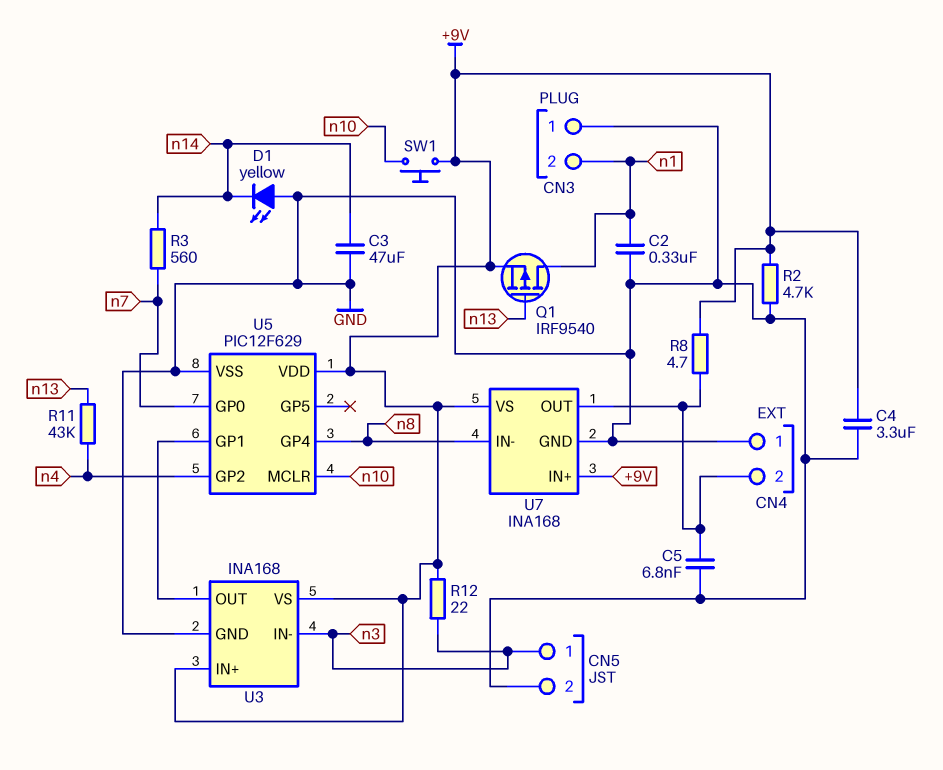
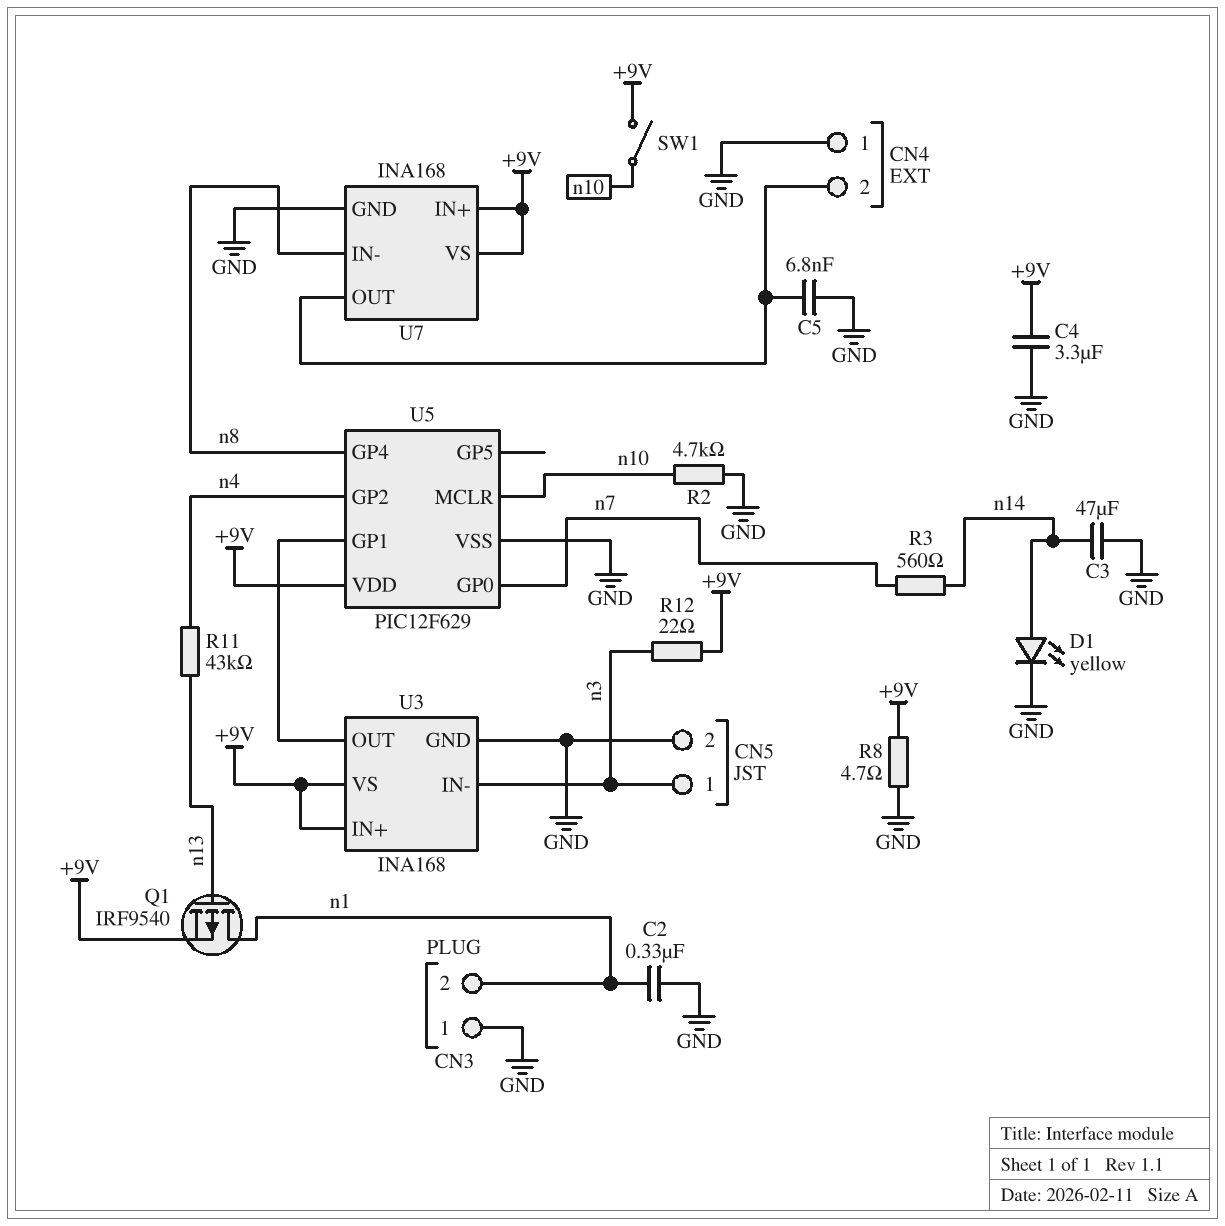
D1: LED yellow (A GND, K n14) -> LED yellow (A n14, K GND)
R2: 4.7k (+9V, GND) -> 4.7k (GND, n10)
R8: 4.7 (+9V, CN4/2) -> 4.7 (+9V, GND)
SW1: button (+9V, n10) -> switch (+9V, n10)

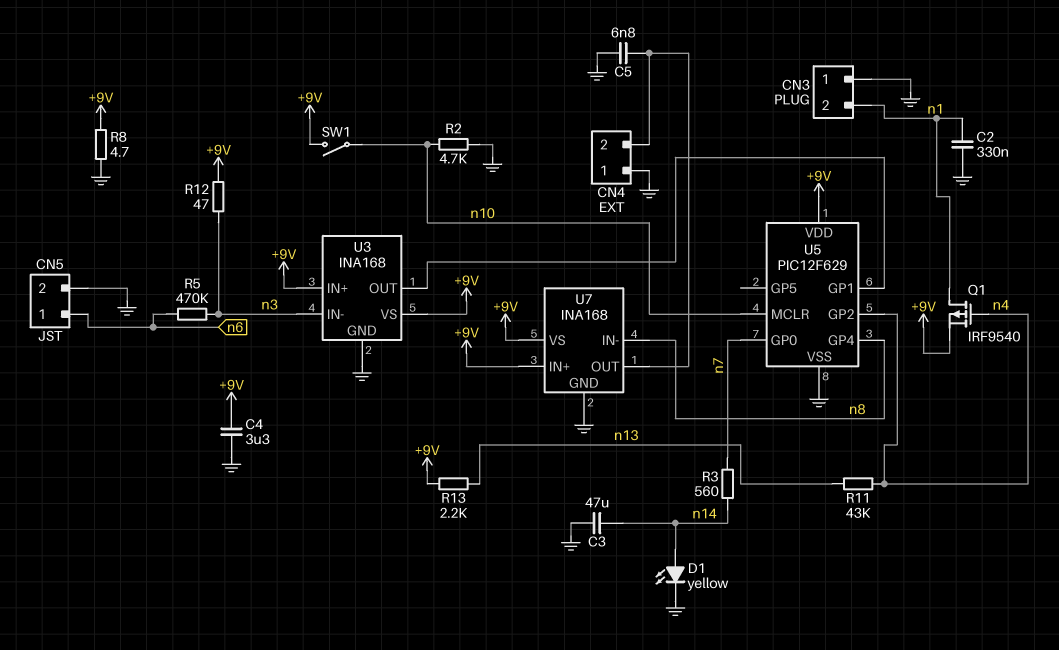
CN5 pin 1: n3 -> n6
Q1: PMOS IRF9540 (G n13, D n1, S +9V) -> PMOS IRF9540 (G n4, D n1, S +9V)
R5: none -> 470k (n3, n6)
R12: 22 (+9V, n3) -> 47 (+9V, n3)
R13: none -> 2.2k (+9V, n13)

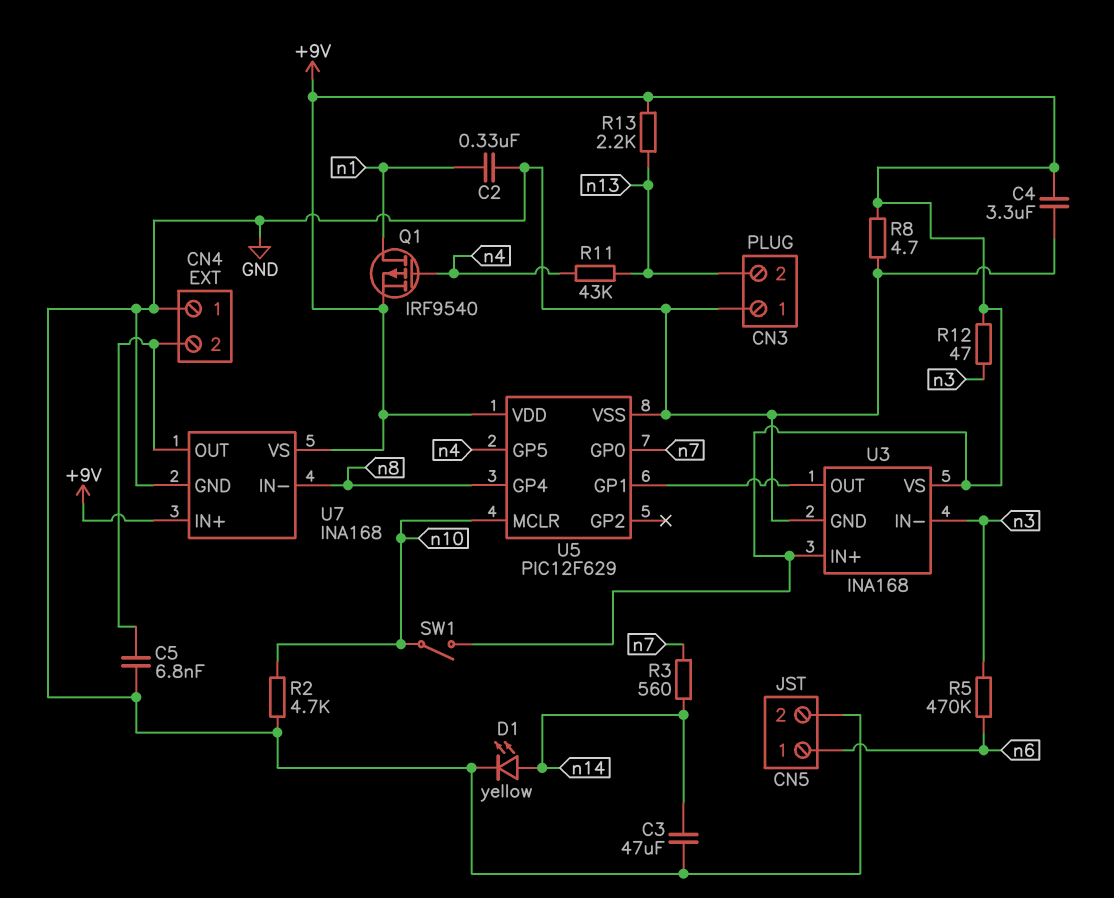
CN3 pin 2: n1 -> n13
U5 pin GP2: n4 -> none
U5 pin GP5: none -> n4

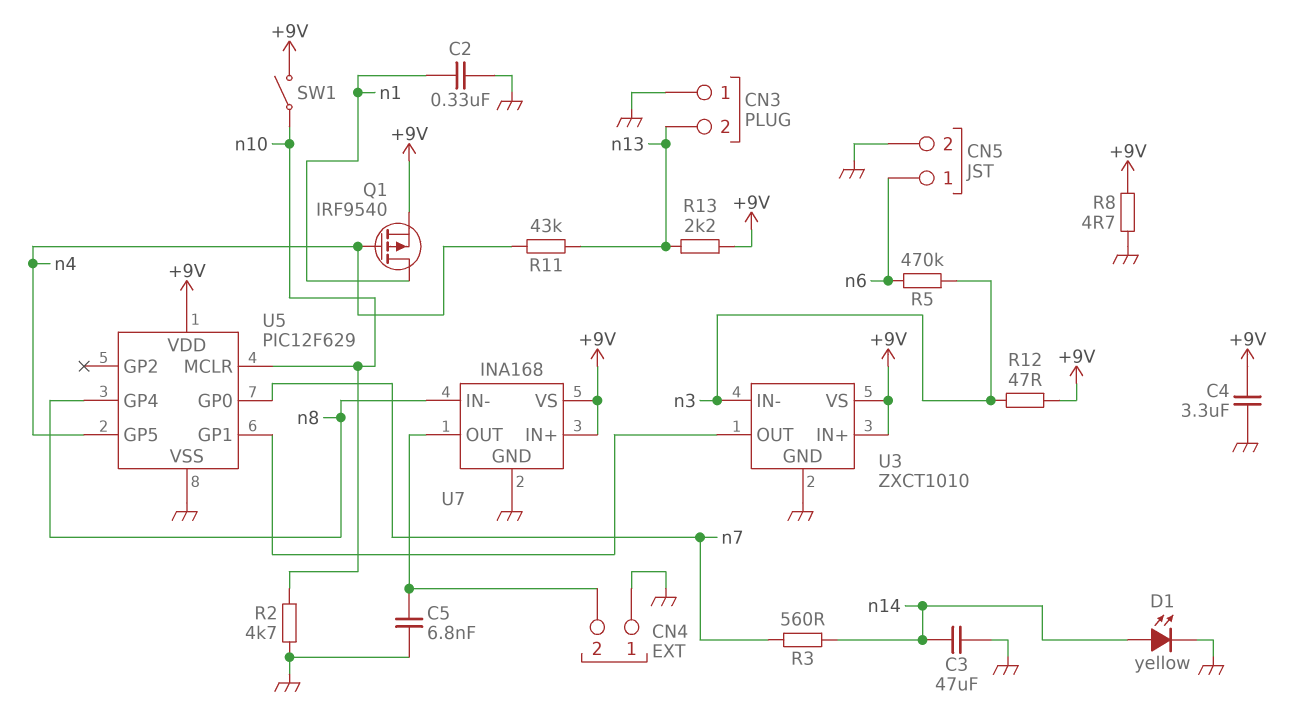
U3: INA168 -> ZXCT1010

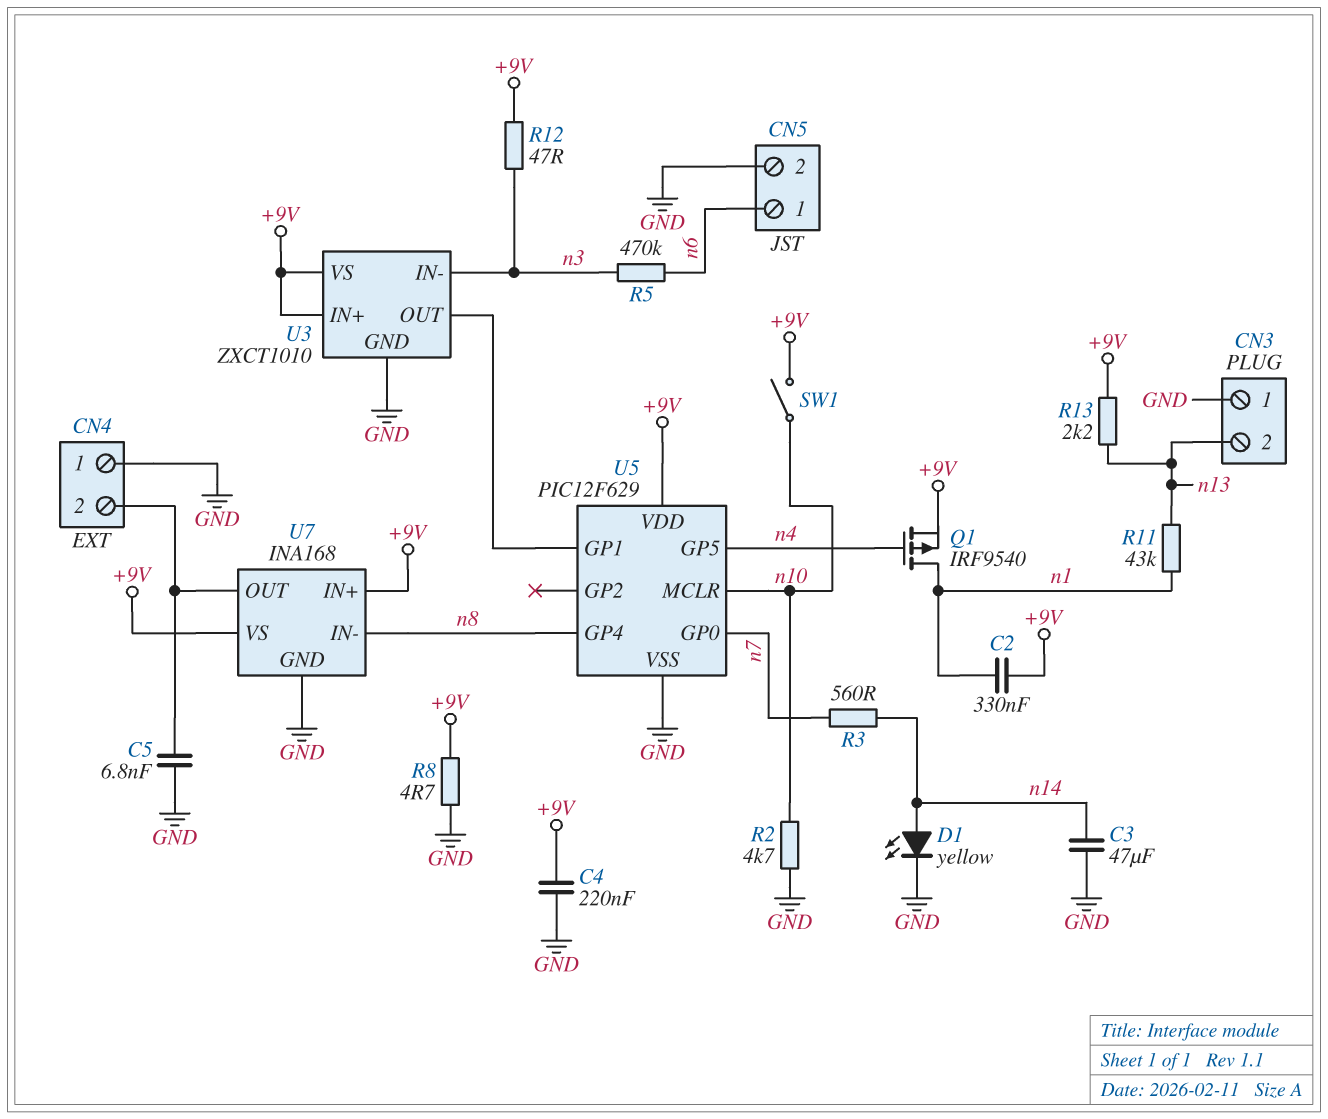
C2: 330nF (GND, n1) -> 330nF (+9V, n1)
C4: 3.3uF (+9V, GND) -> 220nF (+9V, GND)
R11: 43k (n4, n13) -> 43k (n1, n13)

